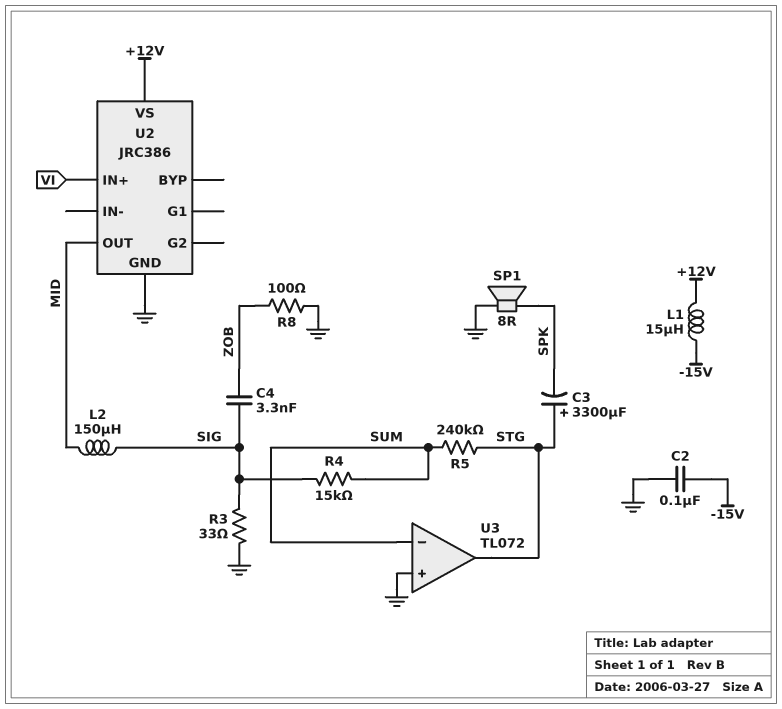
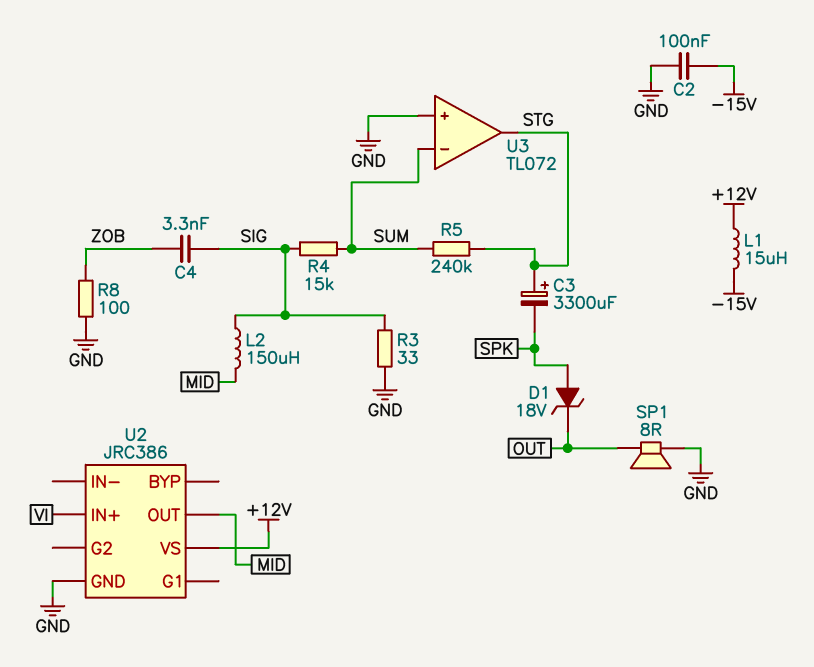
D1: none -> zener 18V (A SPK, K OUT)
SP1: speaker 8R (GND, SPK) -> speaker 8R (GND, OUT)

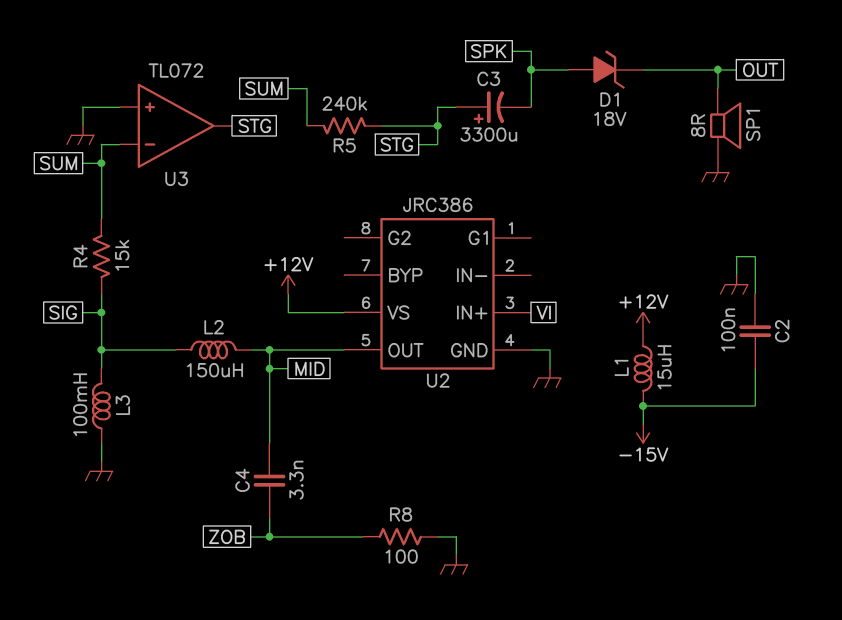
C4: 3.3nF (SIG, ZOB) -> 3.3nF (MID, ZOB)
L3: none -> 100mH (GND, SIG)
R3: 33 (GND, SIG) -> none

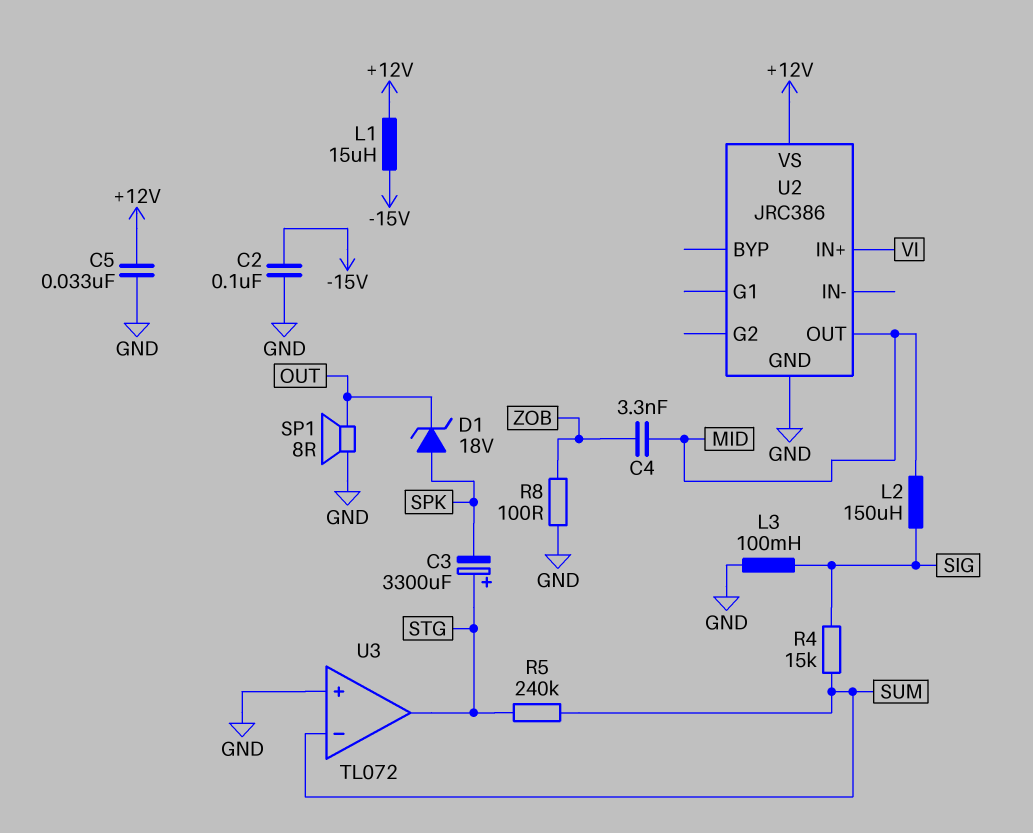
C5: none -> 33nF (+12V, GND)

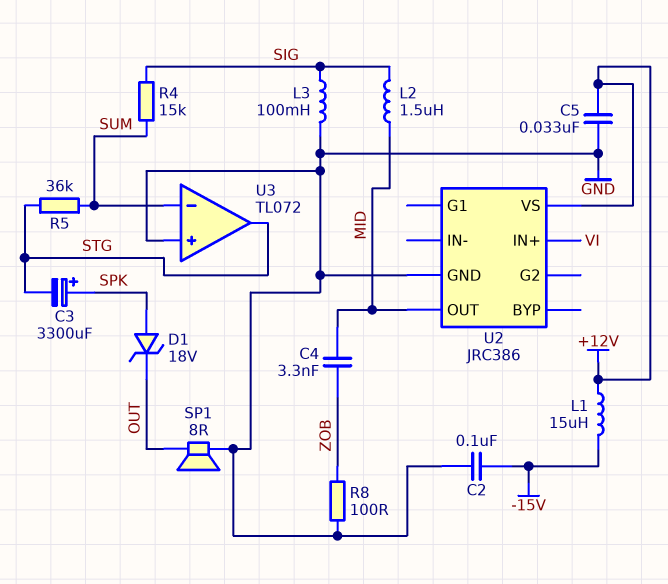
C3: 3300uF (plus STG, minus SPK) -> 3300uF (plus SPK, minus STG)
L2: 150uH (MID, SIG) -> 1.5uH (MID, SIG)
R5: 240k (STG, SUM) -> 36k (STG, SUM)

